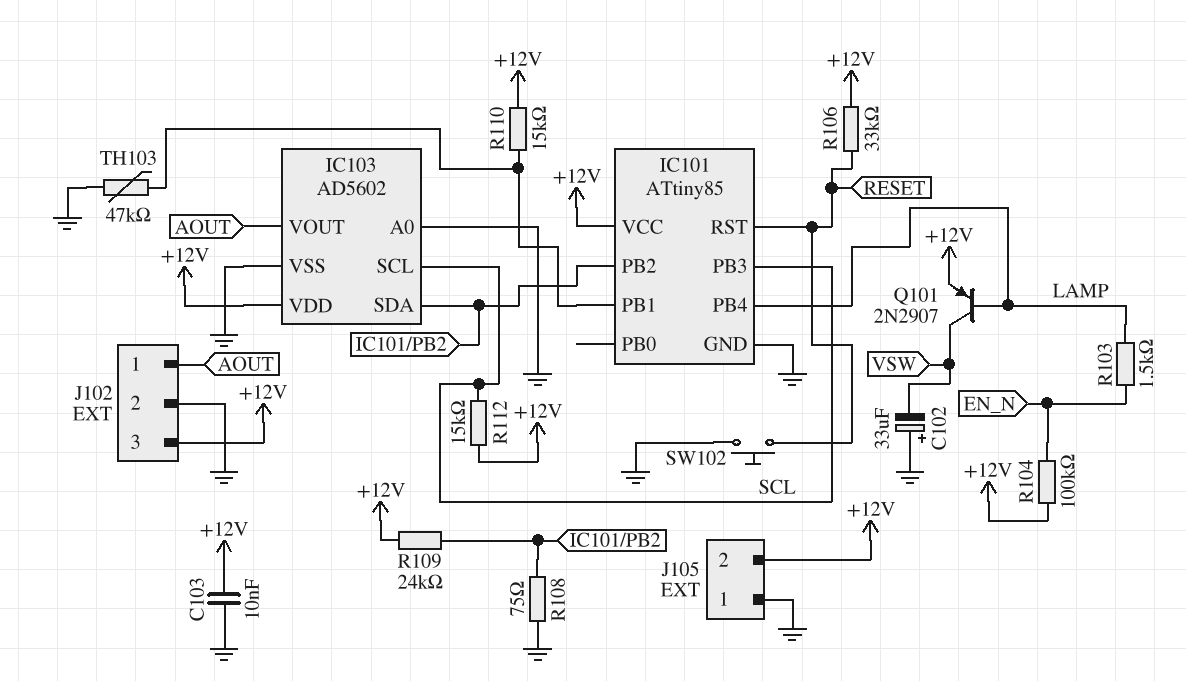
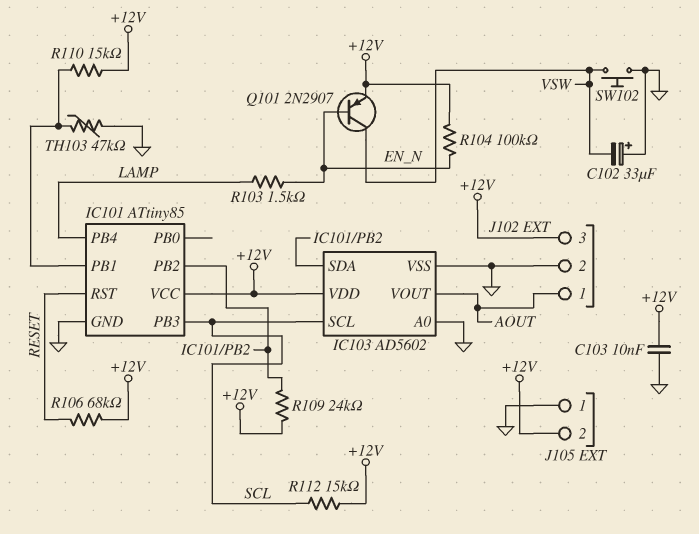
Q101: PNP 2N2907 (B LAMP, C VSW, E +12V) -> PNP 2N2907 (B EN_N, C VSW, E +12V)
R106: 33k (+12V, RESET) -> 68k (+12V, RESET)
R108: 75 (GND, IC101/PB2) -> none
SW102: button (GND, RESET) -> button (GND, VSW)

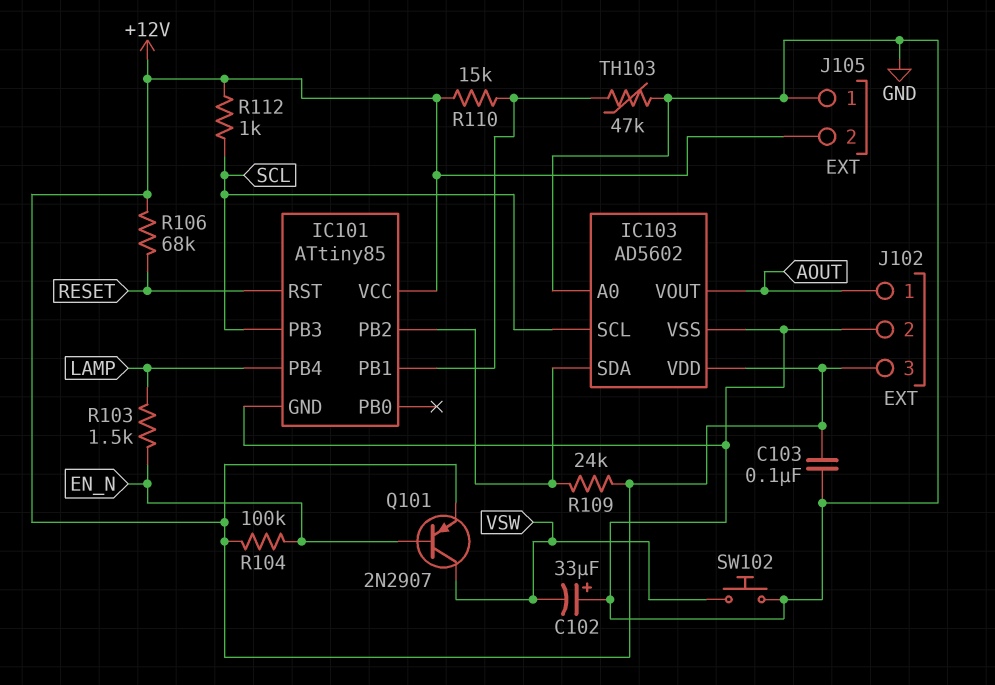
C103: 10nF (+12V, GND) -> 100nF (+12V, GND)
R112: 15k (+12V, SCL) -> 1k (+12V, SCL)

